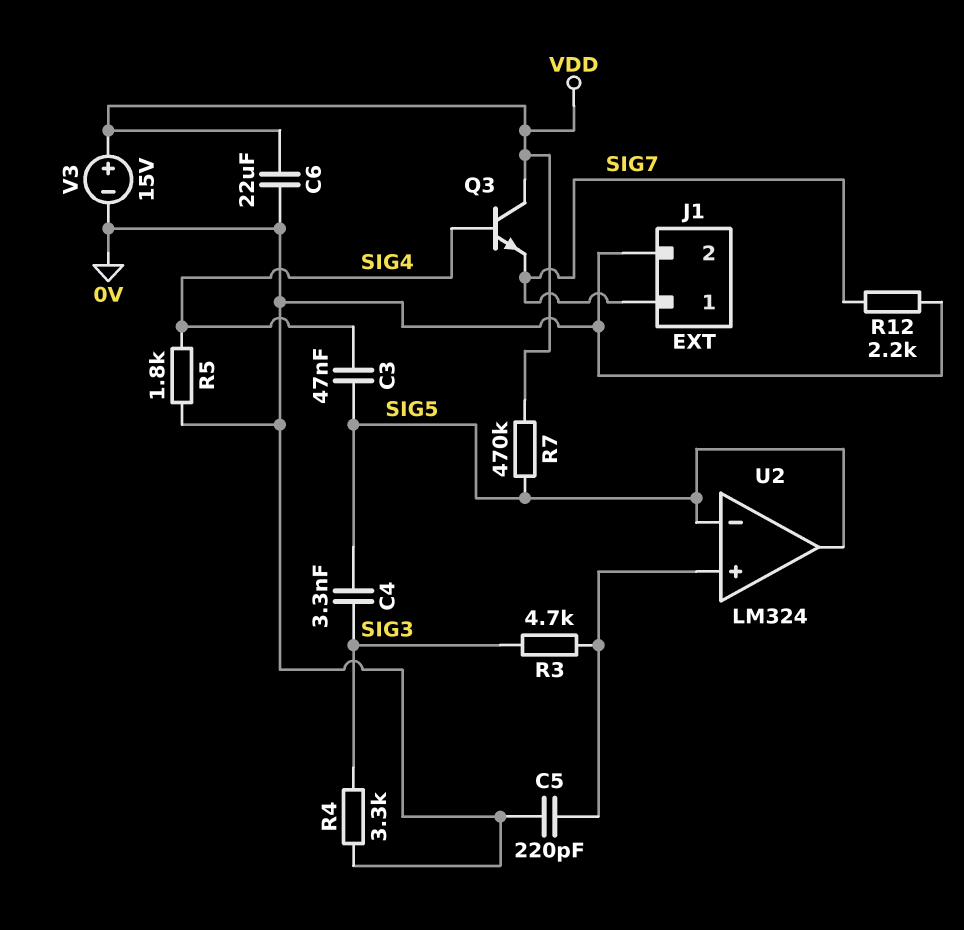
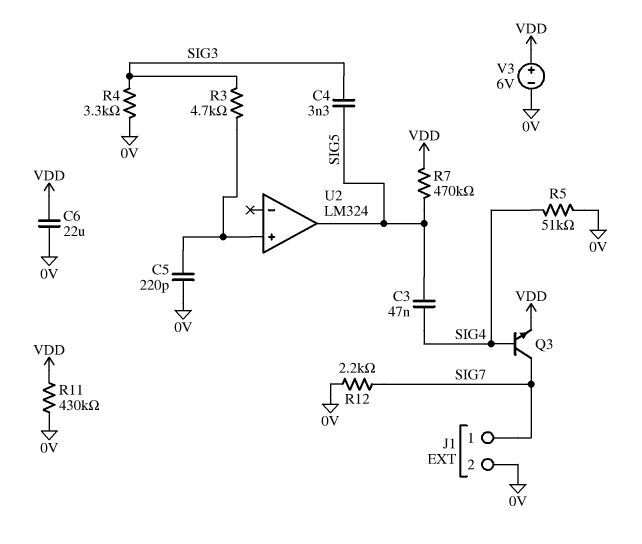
Q3: NPN (B SIG4, C VDD, E SIG7) -> NPN (B SIG4, C SIG7, E VDD)
R5: 1.8k (0V, SIG4) -> 51k (0V, SIG4)
R11: none -> 430k (0V, VDD)
U2 pin in-: SIG5 -> none
V3: 15V (plus VDD, minus 0V) -> 6V (plus VDD, minus 0V)

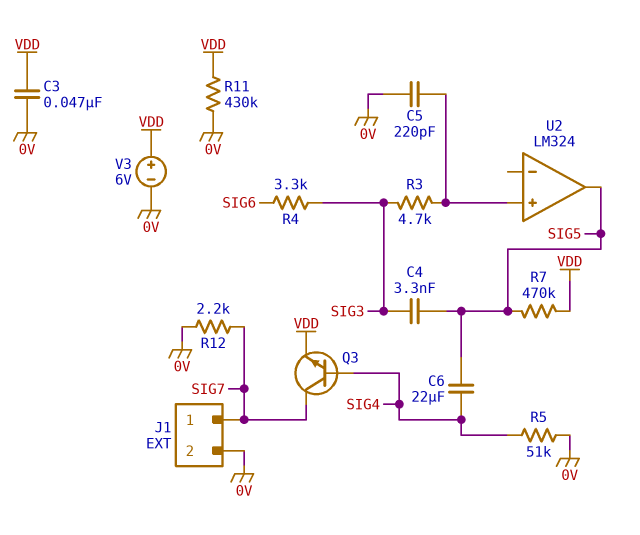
C3: 47nF (SIG4, SIG5) -> 47nF (0V, VDD)
C6: 22uF (0V, VDD) -> 22uF (SIG4, SIG5)
R4: 3.3k (0V, SIG3) -> 3.3k (SIG3, SIG6)

